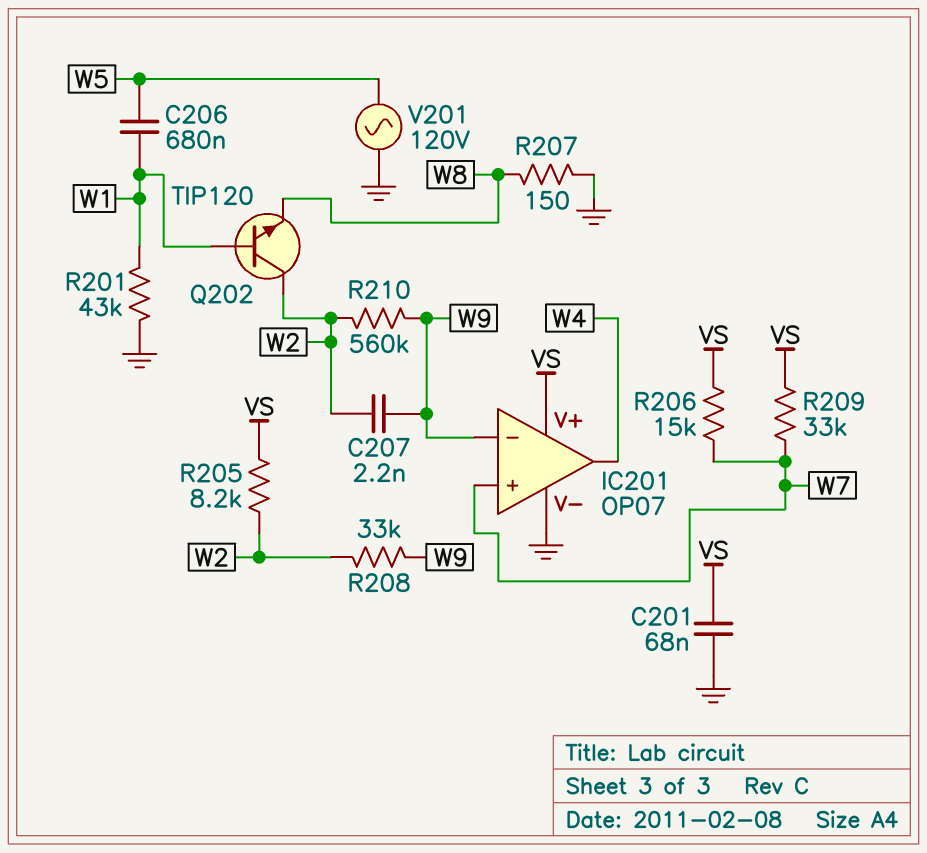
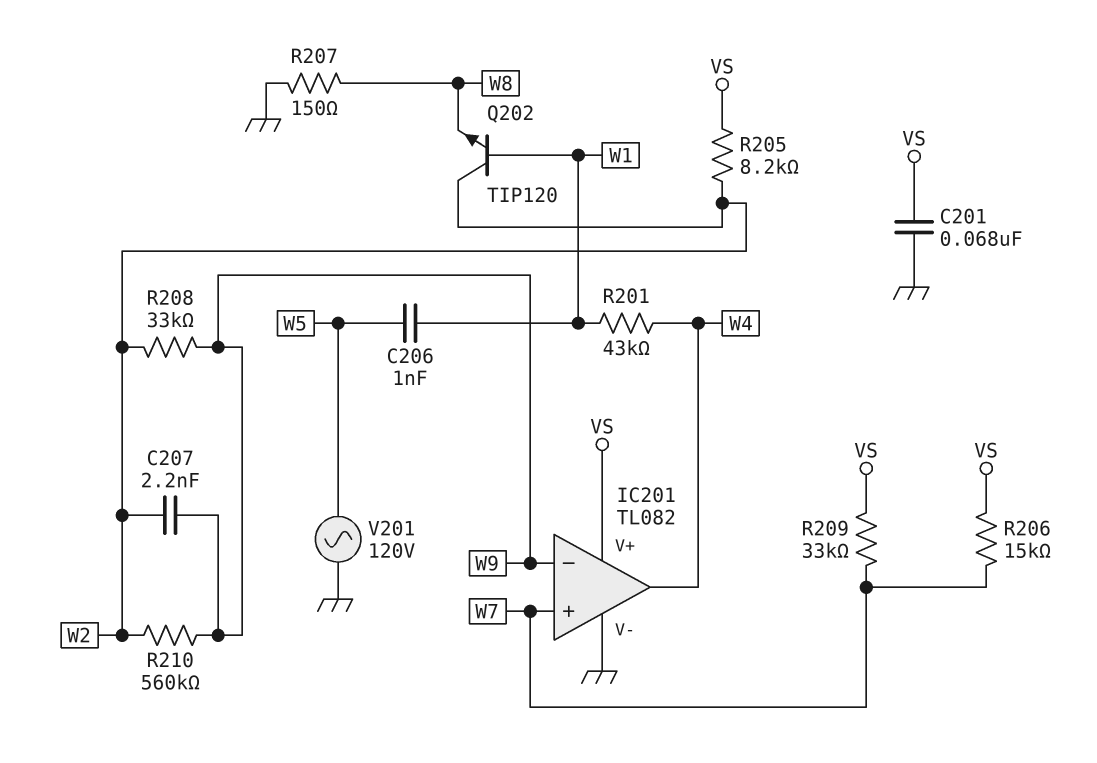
C206: 680nF (W1, W5) -> 1nF (W1, W5)
IC201: OP07 -> TL082
R201: 43k (GND, W1) -> 43k (W1, W4)

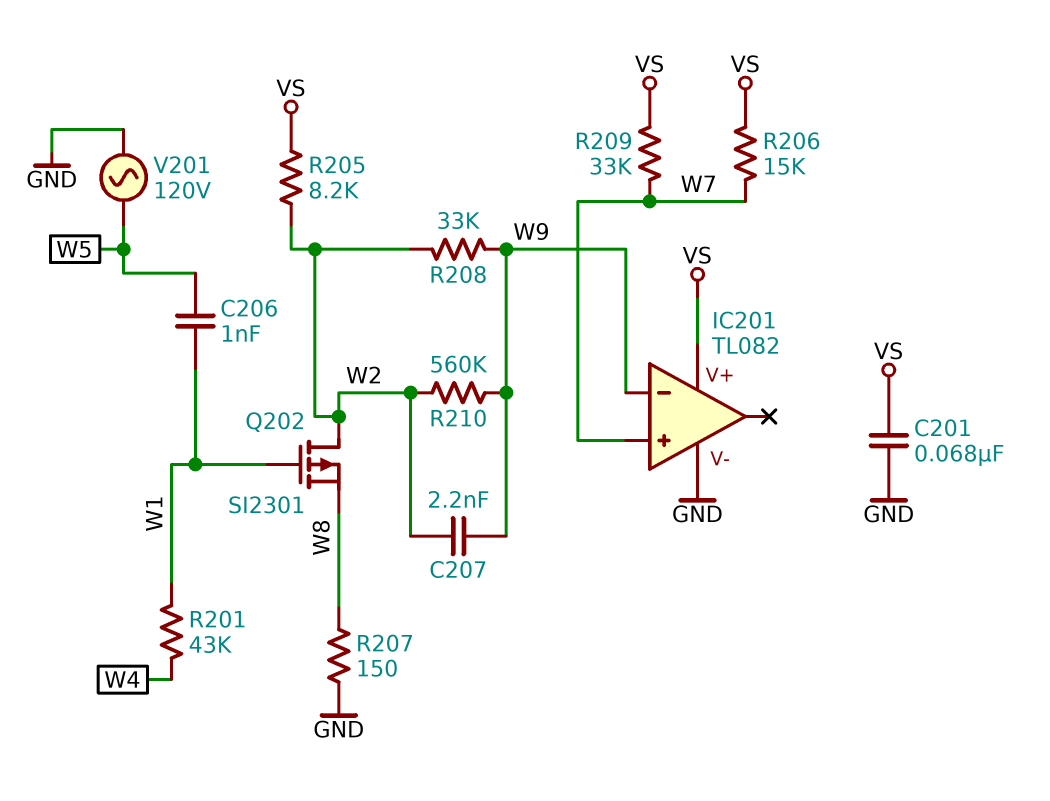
IC201 pin out: W4 -> none
Q202: NPN TIP120 (B W1, C W2, E W8) -> PMOS SI2301 (G W1, D W2, S W8)

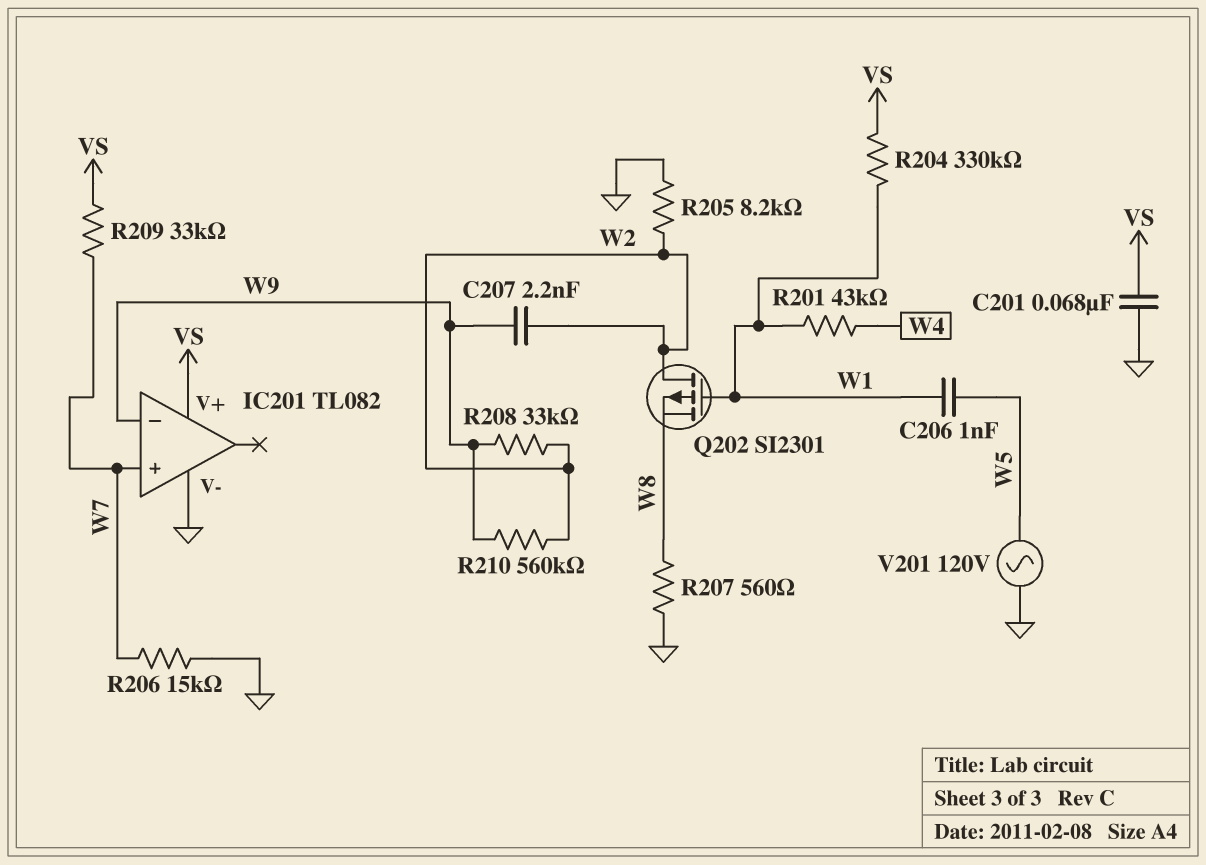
R204: none -> 330k (VS, W1)
R205: 8.2k (VS, W2) -> 8.2k (GND, W2)
R206: 15k (VS, W7) -> 15k (GND, W7)
R207: 150 (GND, W8) -> 560 (GND, W8)

